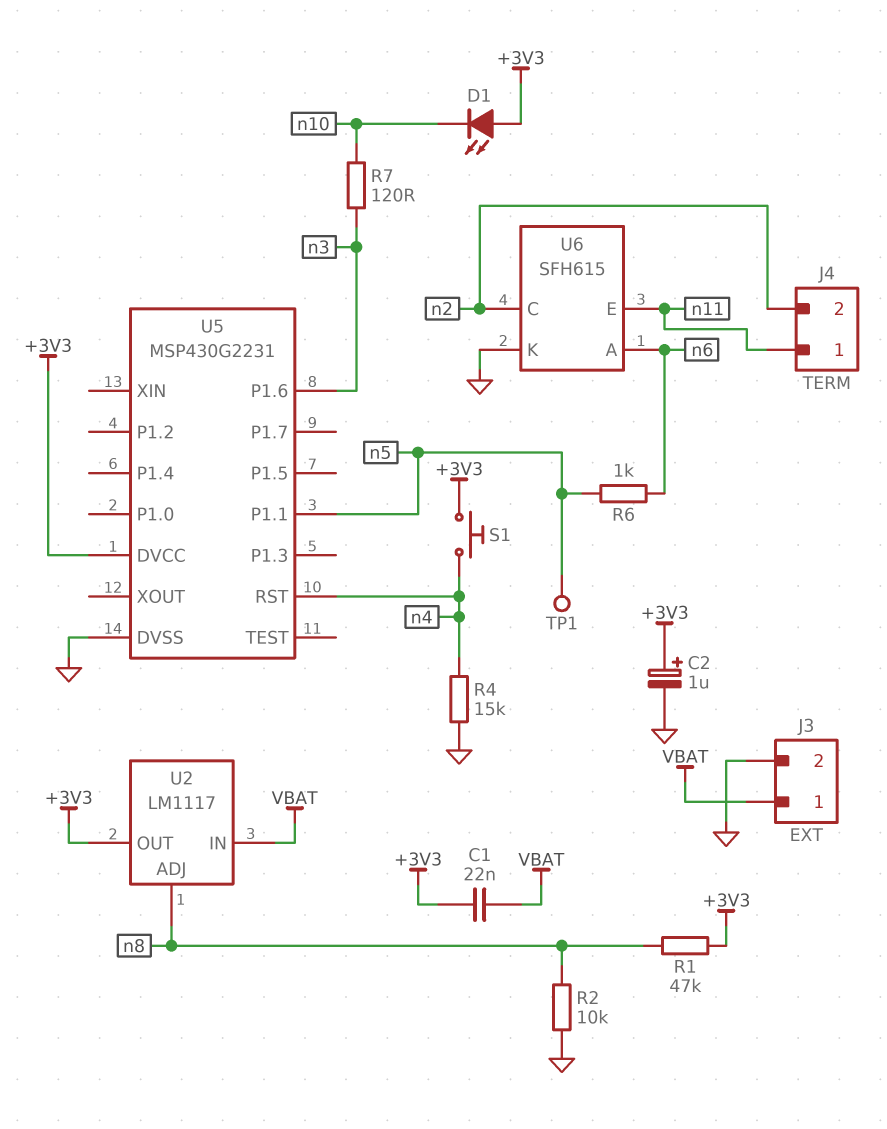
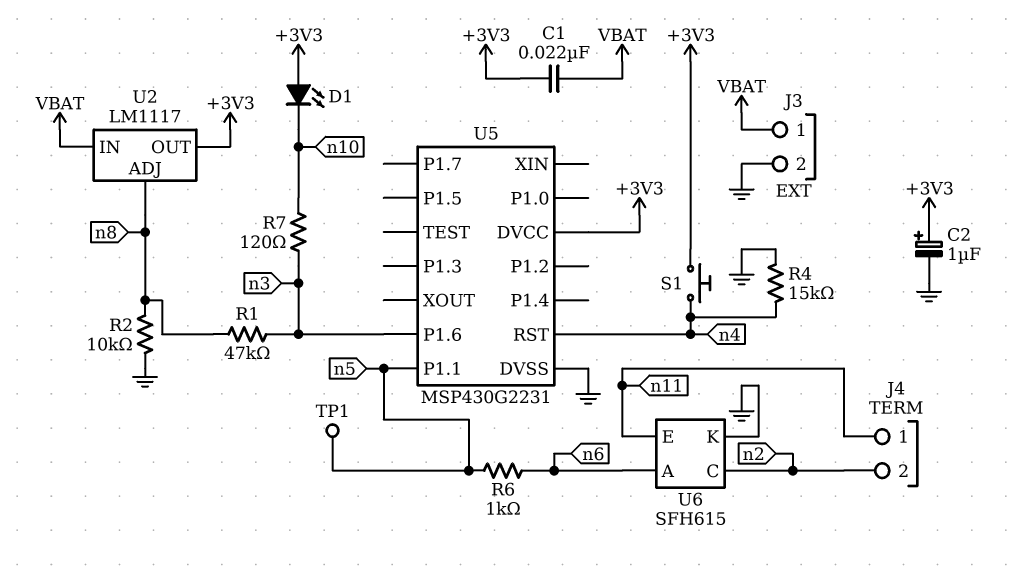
R1: 47k (+3V3, n8) -> 47k (n3, n8)

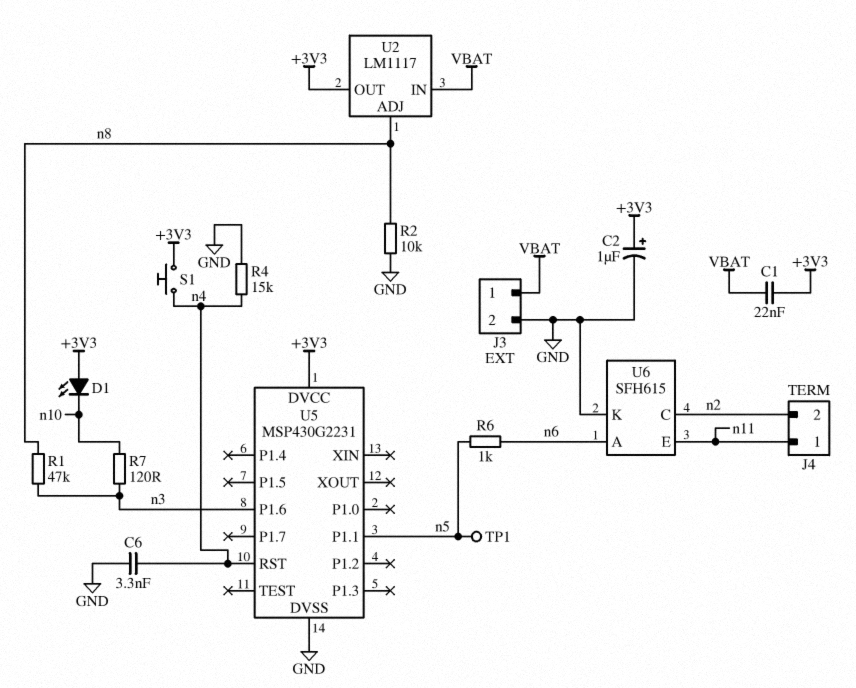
C6: none -> 3.3nF (GND, n4)

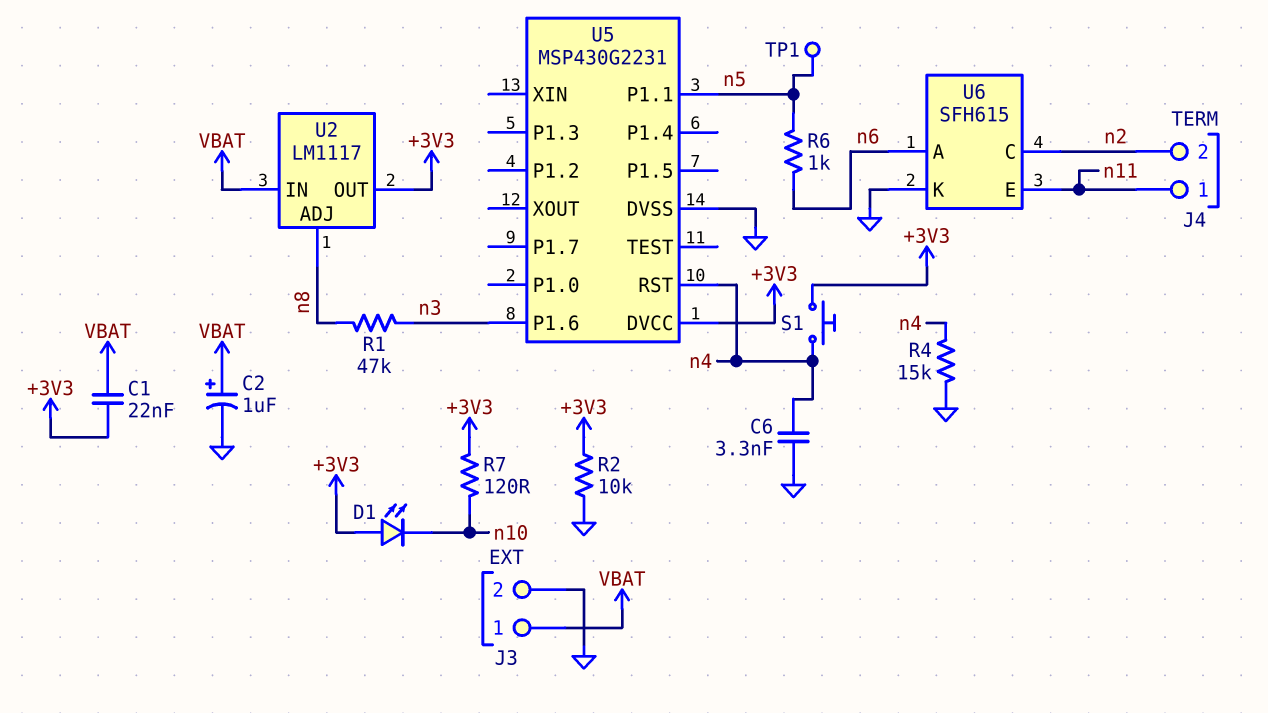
C2: 1uF (plus +3V3, minus GND) -> 1uF (plus VBAT, minus GND)
R2: 10k (GND, n8) -> 10k (+3V3, GND)
R7: 120 (n3, n10) -> 120 (+3V3, n10)

